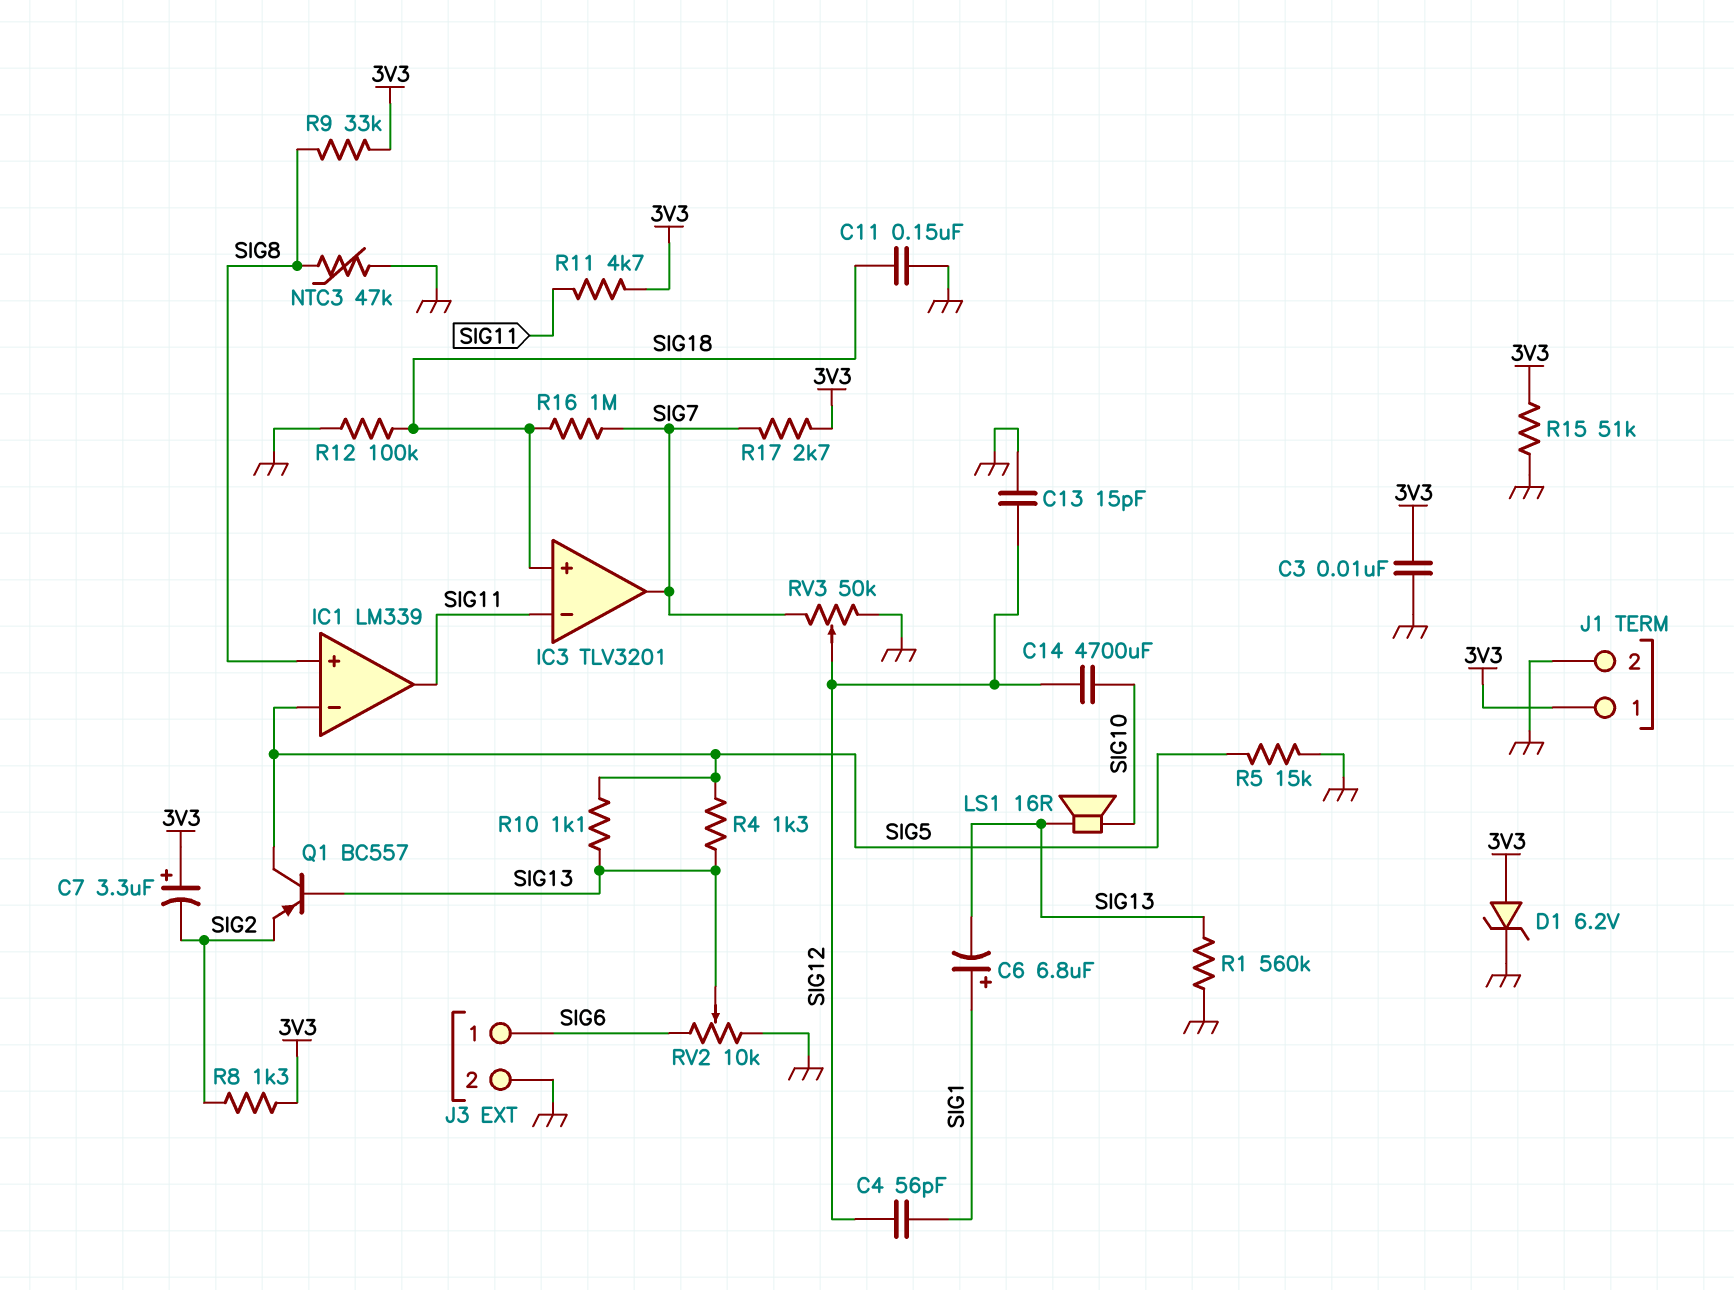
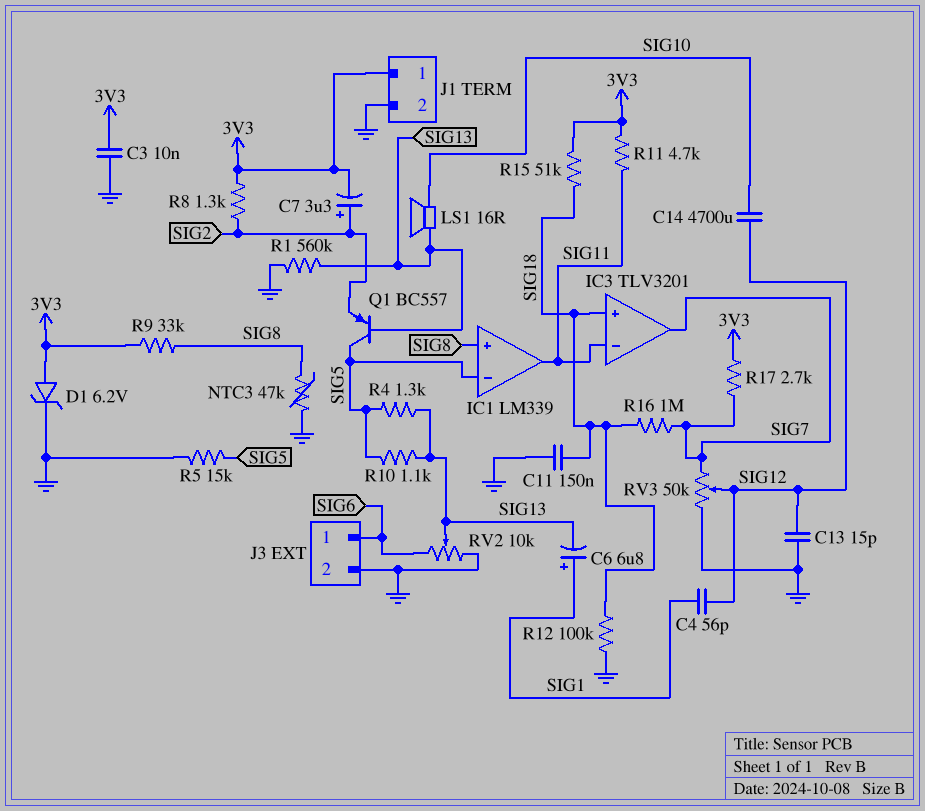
C7: 3.3uF (plus 3V3, minus SIG2) -> 3.3uF (plus SIG2, minus 3V3)
R15: 51k (3V3, GND) -> 51k (3V3, SIG18)

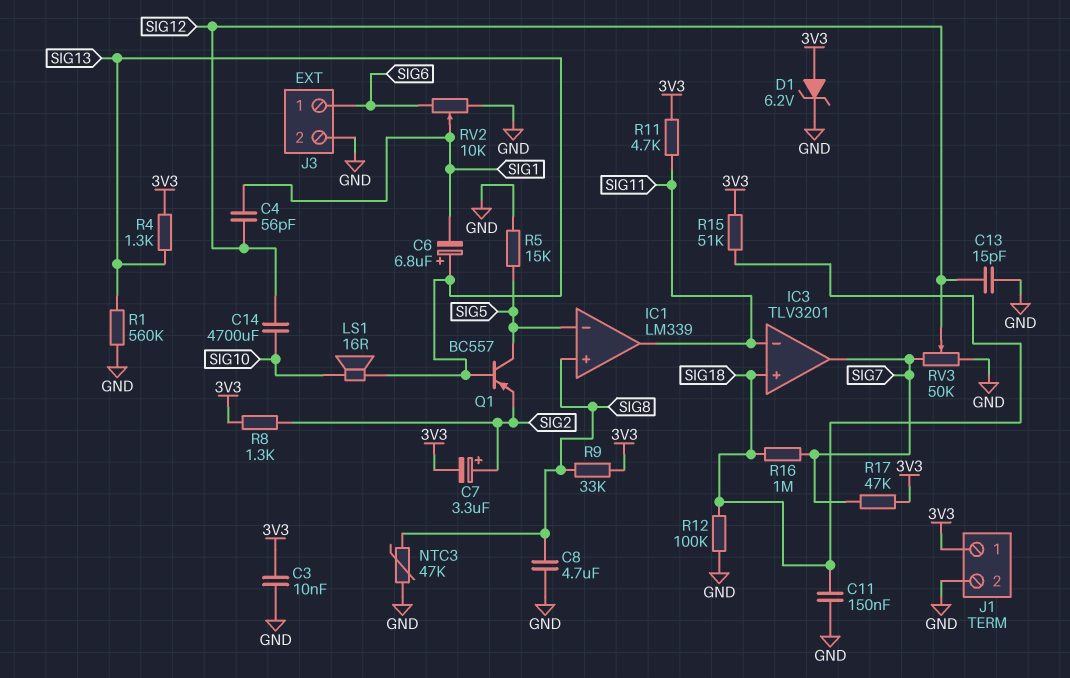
C6: 6.8uF (plus SIG1, minus SIG13) -> 6.8uF (plus SIG13, minus SIG1)
C8: none -> 4.7uF (GND, SIG8)
R4: 1.3k (SIG5, SIG13) -> 1.3k (3V3, SIG13)
R10: 1.1k (SIG5, SIG13) -> none
R17: 2.7k (3V3, SIG7) -> 47k (3V3, SIG7)
RV2: 10k (GND, SIG6, wiper SIG13) -> 10k (GND, SIG6, wiper SIG1)

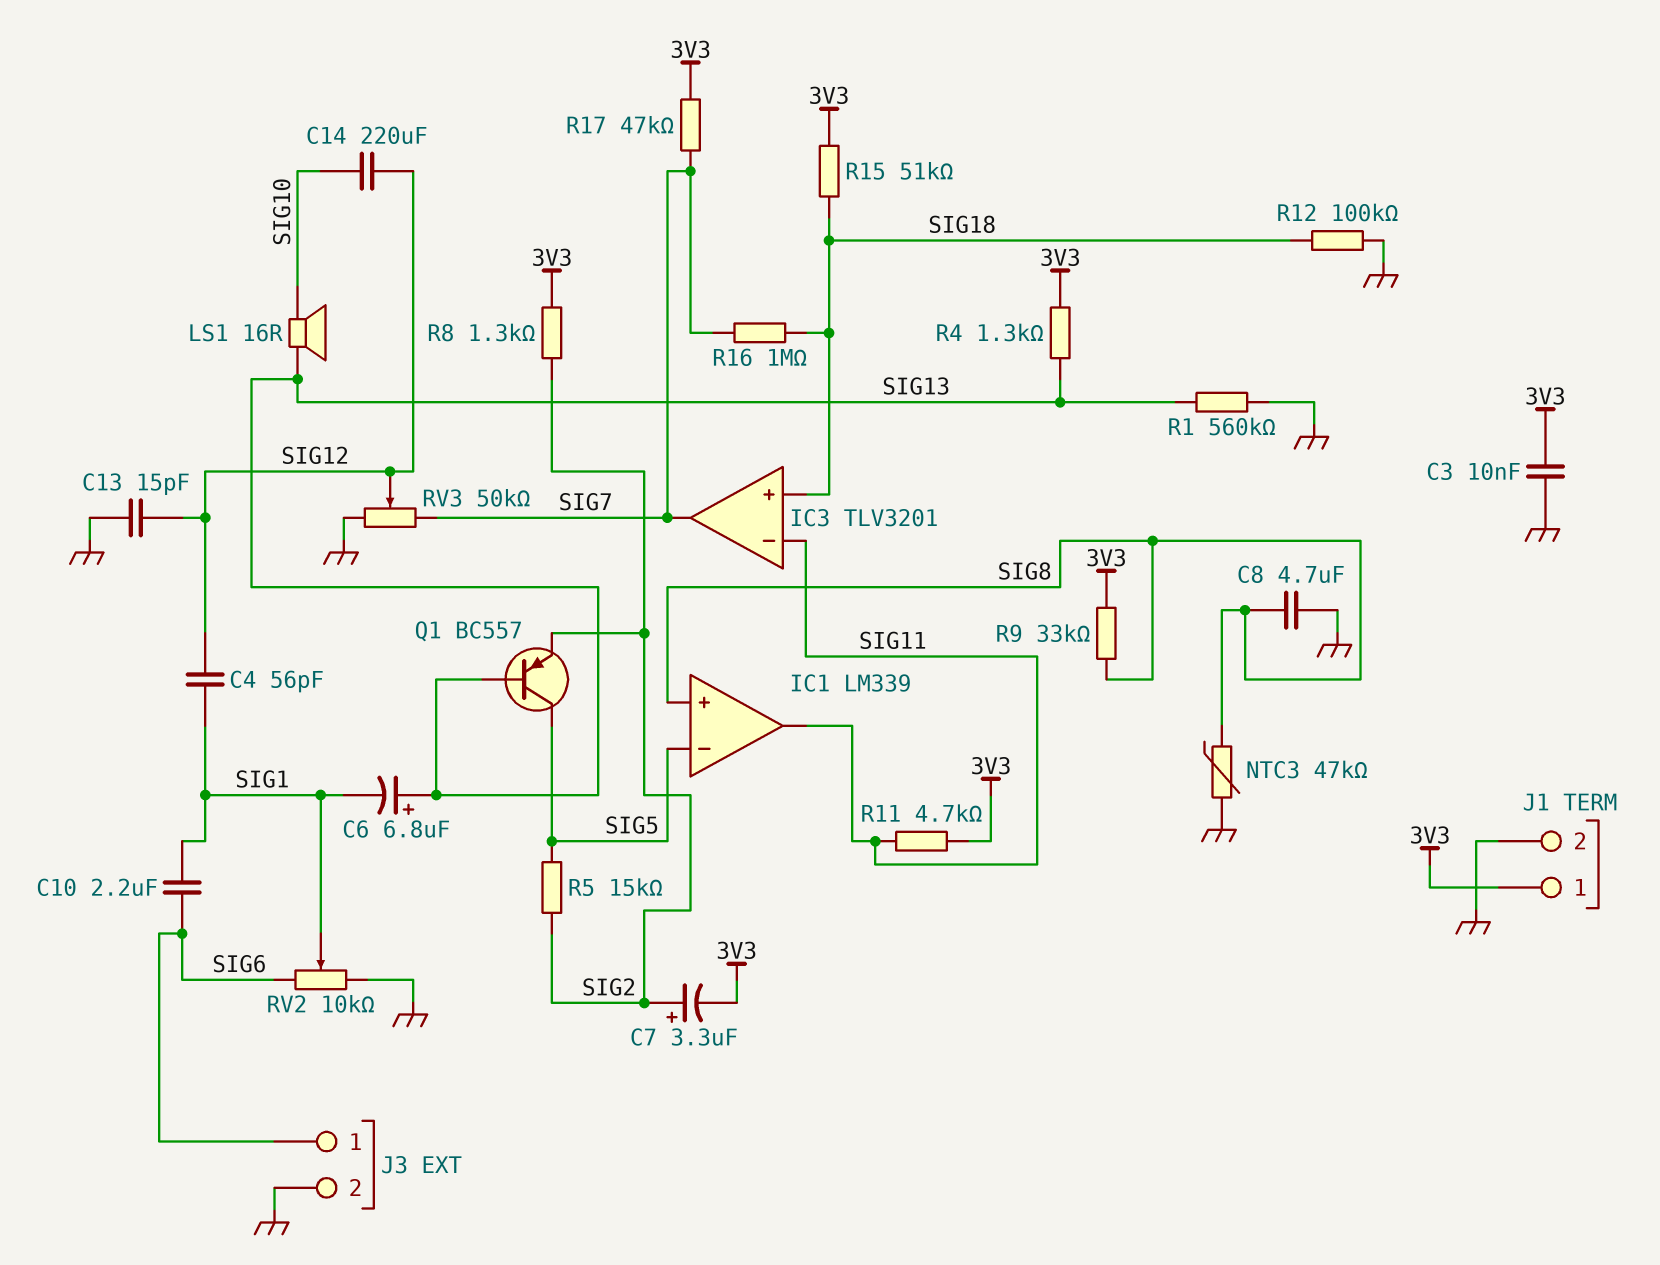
C10: none -> 2.2uF (SIG1, SIG6)
C11: 150nF (GND, SIG18) -> none
C14: 4700uF (SIG10, SIG12) -> 220uF (SIG10, SIG12)
D1: zener 6.2V (A 3V3, K GND) -> none
R5: 15k (GND, SIG5) -> 15k (SIG2, SIG5)

